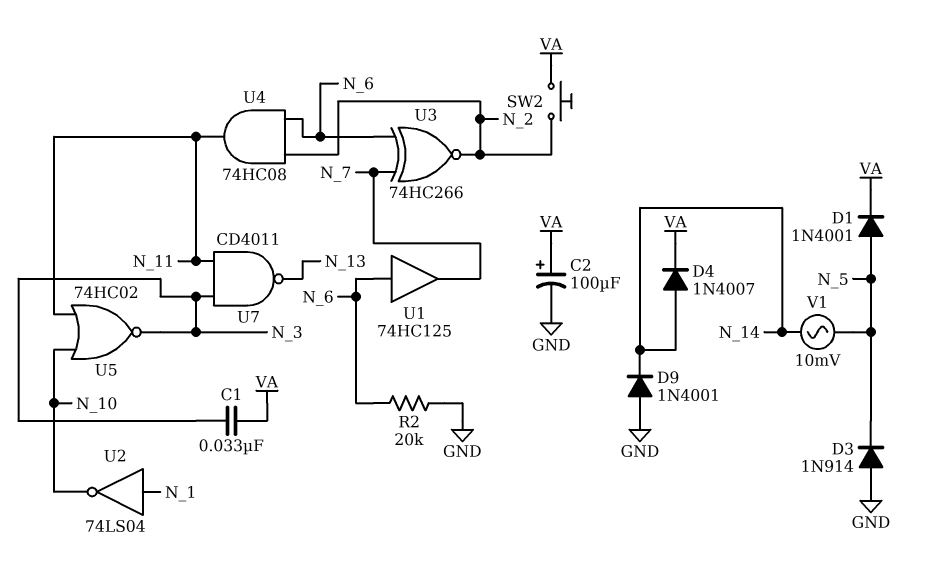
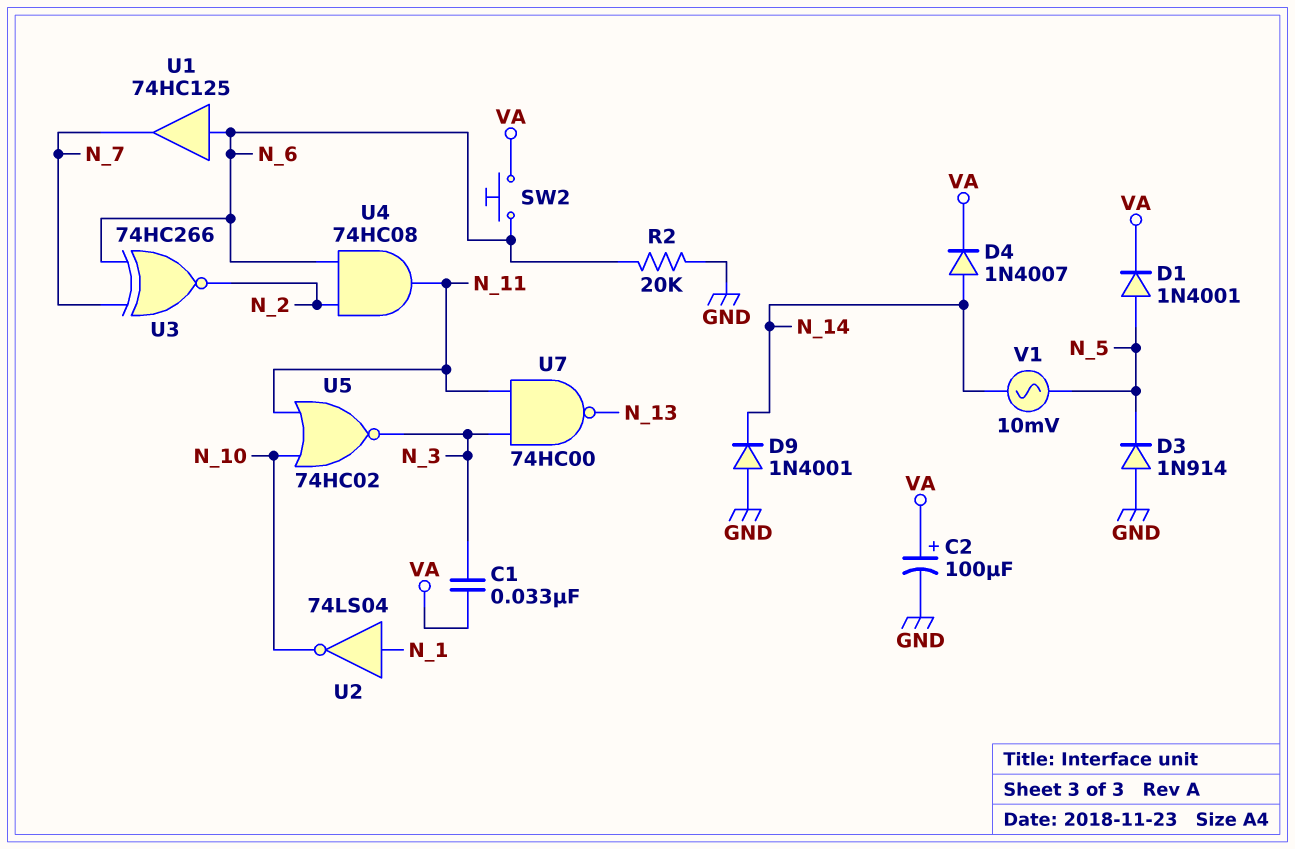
SW2: button (N_2, VA) -> button (N_6, VA)
U7: NAND CD4011 (in N_3, in N_11, out N_13) -> NAND 74HC00 (in N_3, in N_11, out N_13)

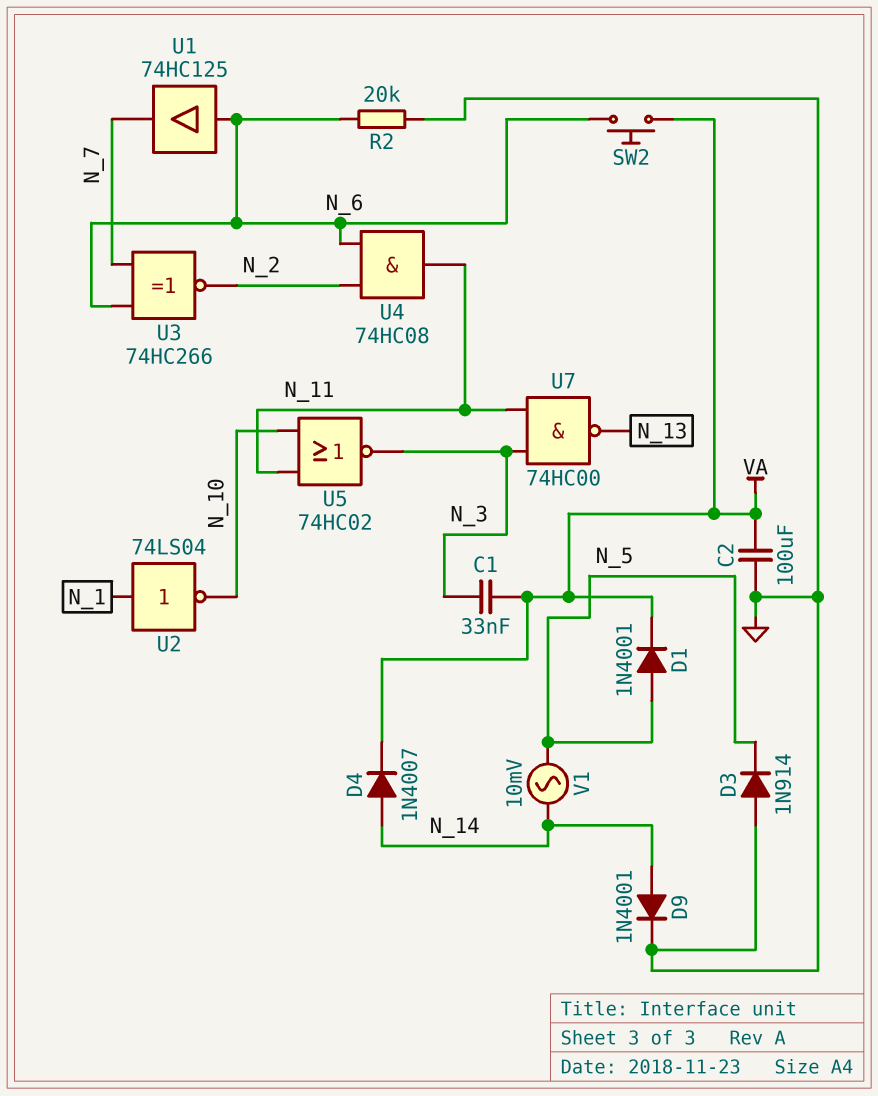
C2: 100uF (plus VA, minus GND) -> 100uF (GND, VA)
D9: diode 1N4001 (A GND, K N_14) -> diode 1N4001 (A N_14, K GND)

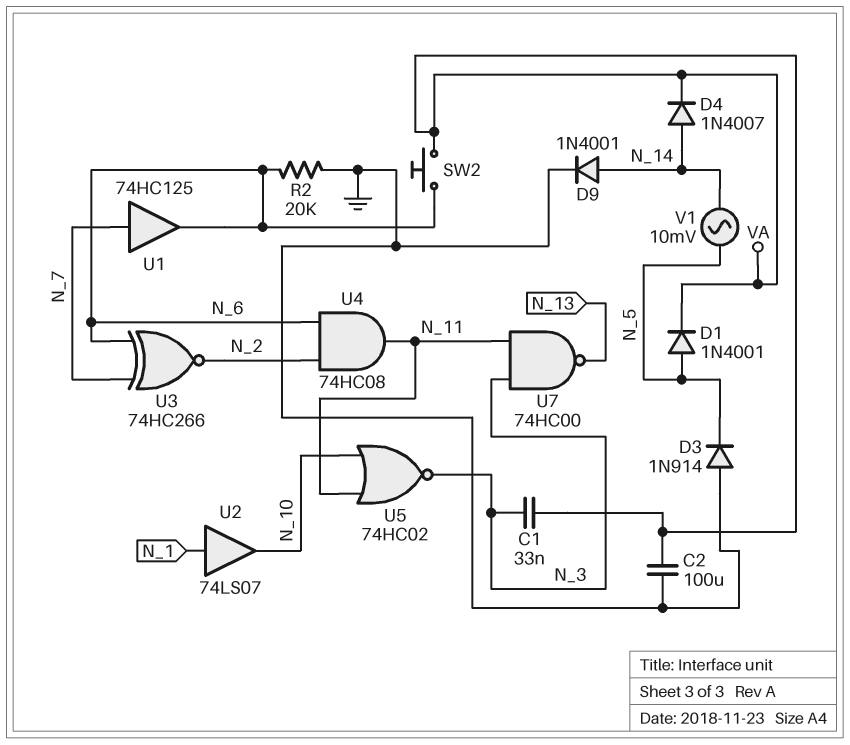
U1: buffer 74HC125 (in N_6, out N_7) -> buffer 74HC125 (in N_7, out N_6)
U2: NOT 74LS04 (in N_1, out N_10) -> buffer 74LS07 (in N_1, out N_10)

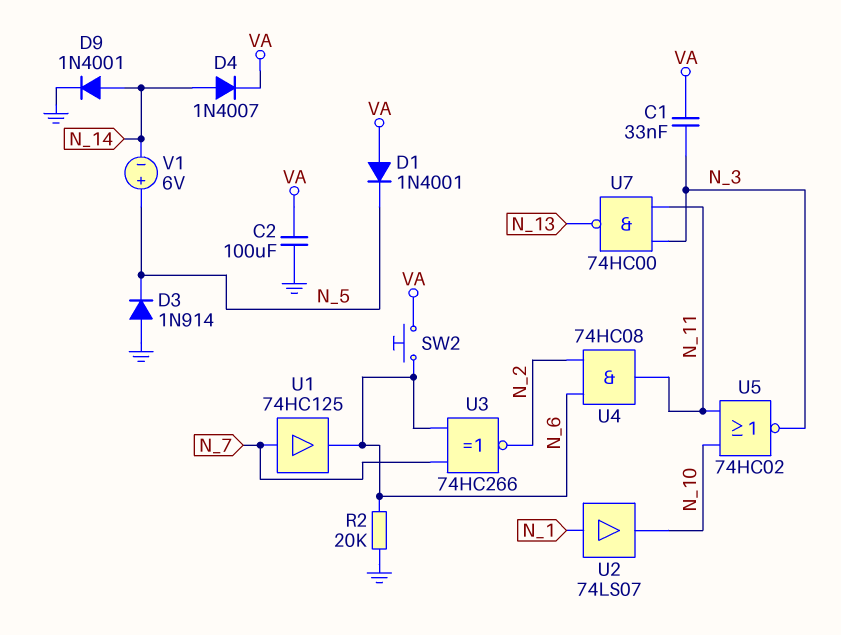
D1: diode 1N4001 (A N_5, K VA) -> diode 1N4001 (A VA, K N_5)
V1: AC 10mV (N_5, N_14) -> 6V (plus N_5, minus N_14)

